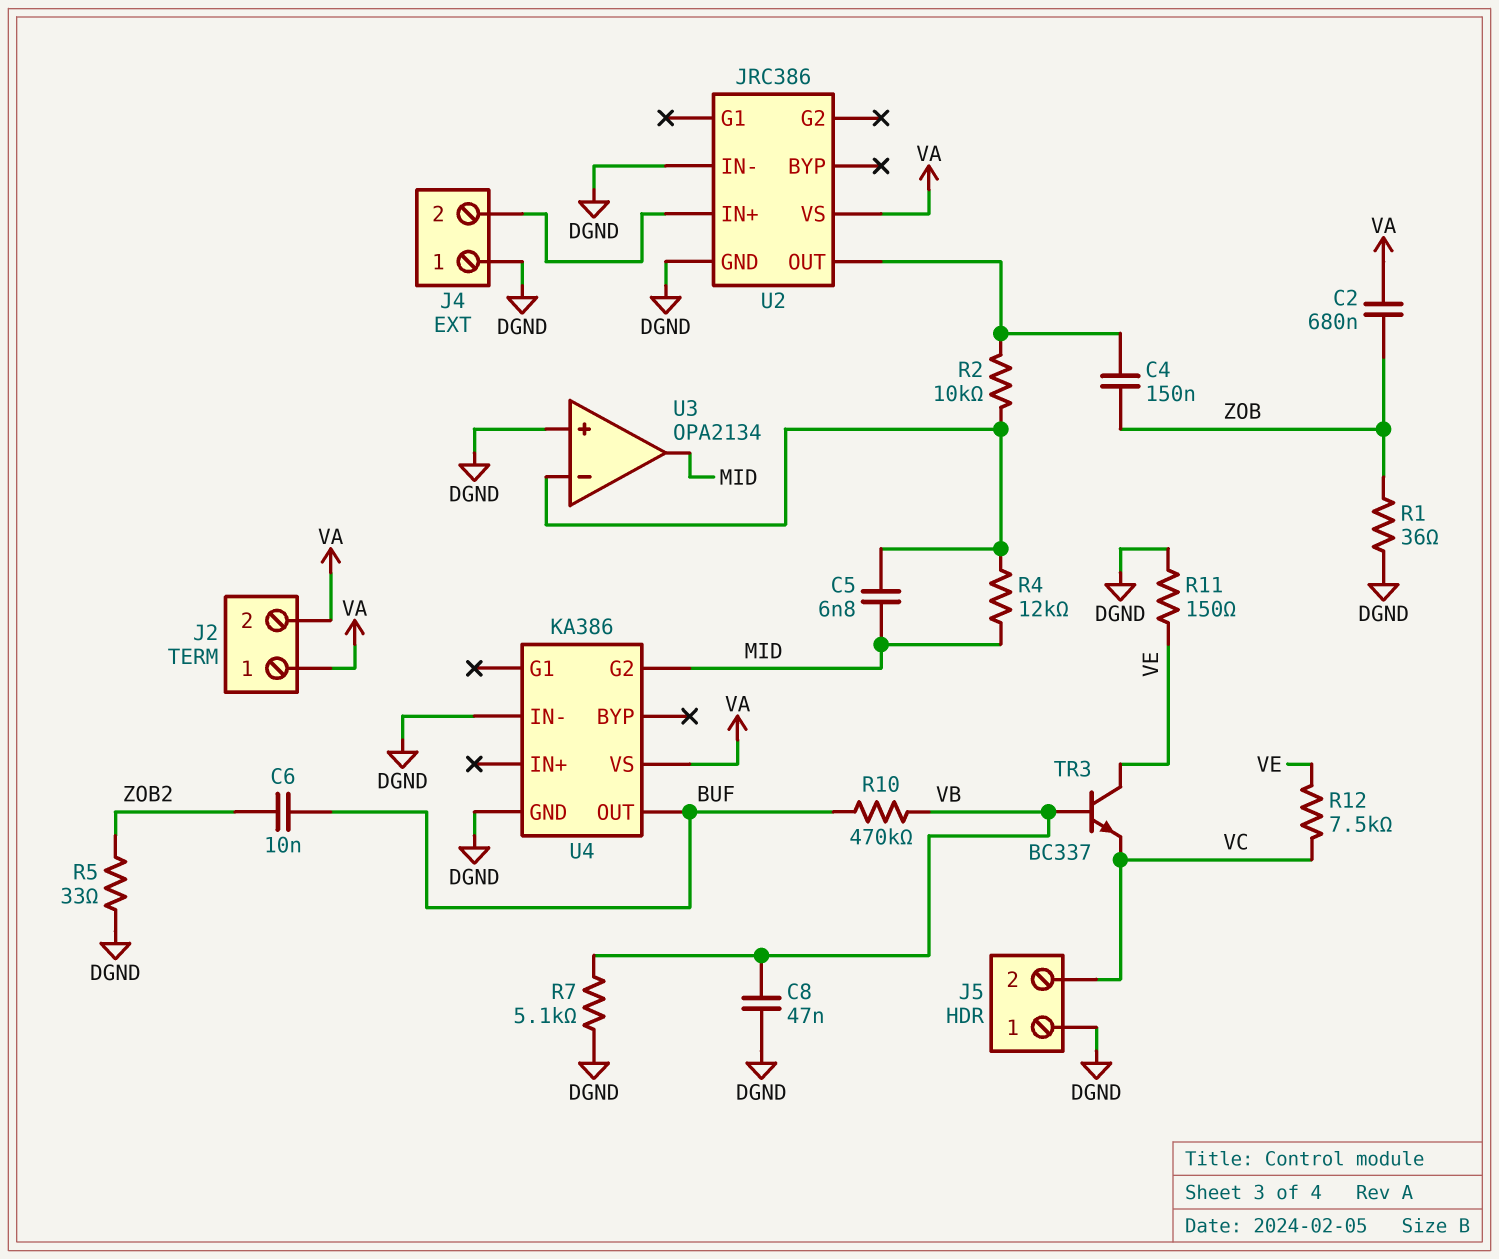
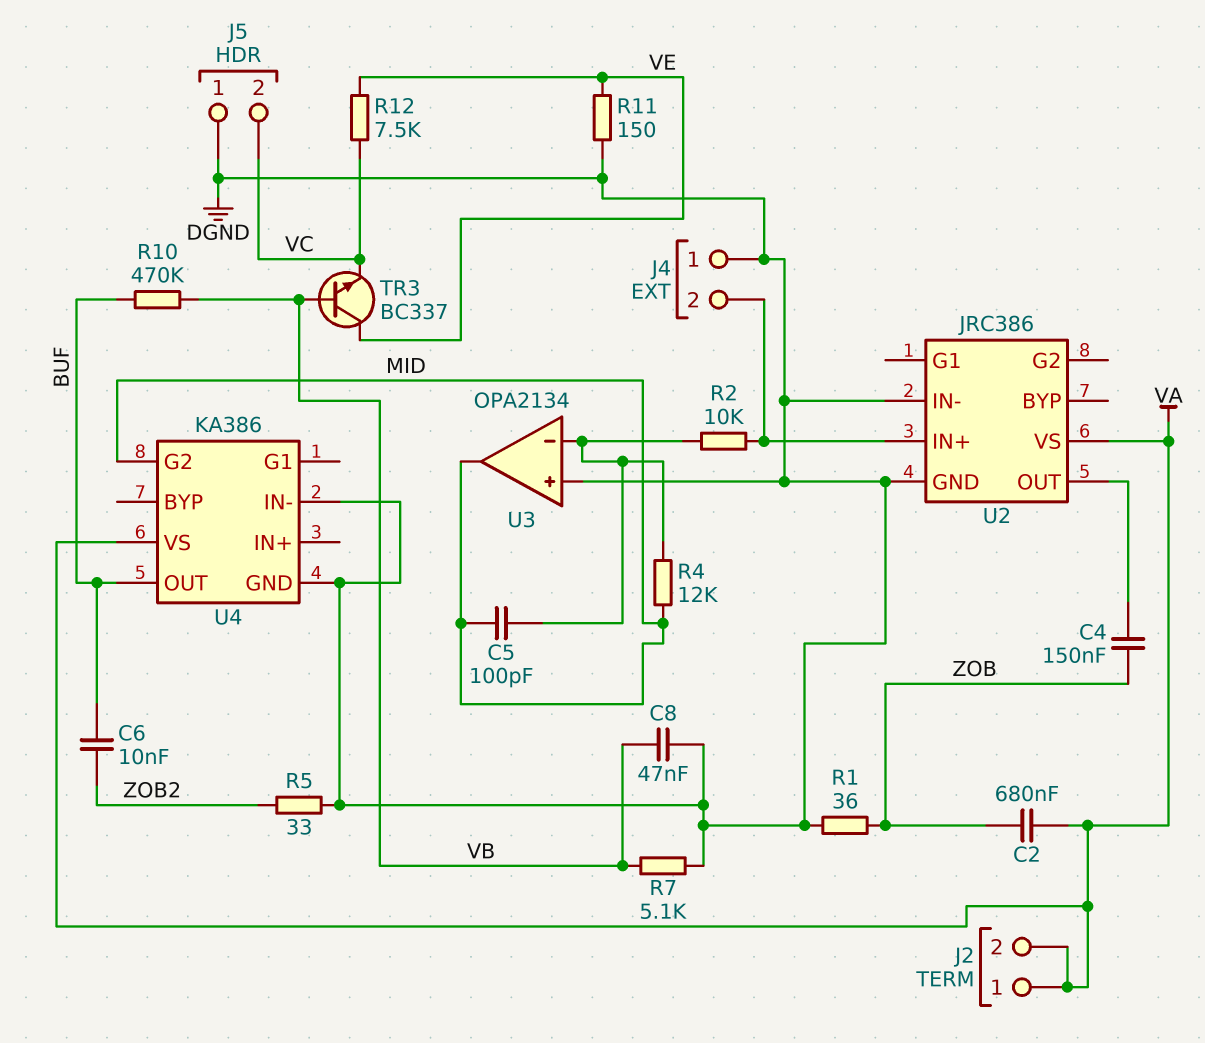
C5: 6.8nF (MID, U3/in-) -> 100pF (MID, U3/in-)
R2: 10k (U2/OUT, U3/in-) -> 10k (J4/2, U3/in-)

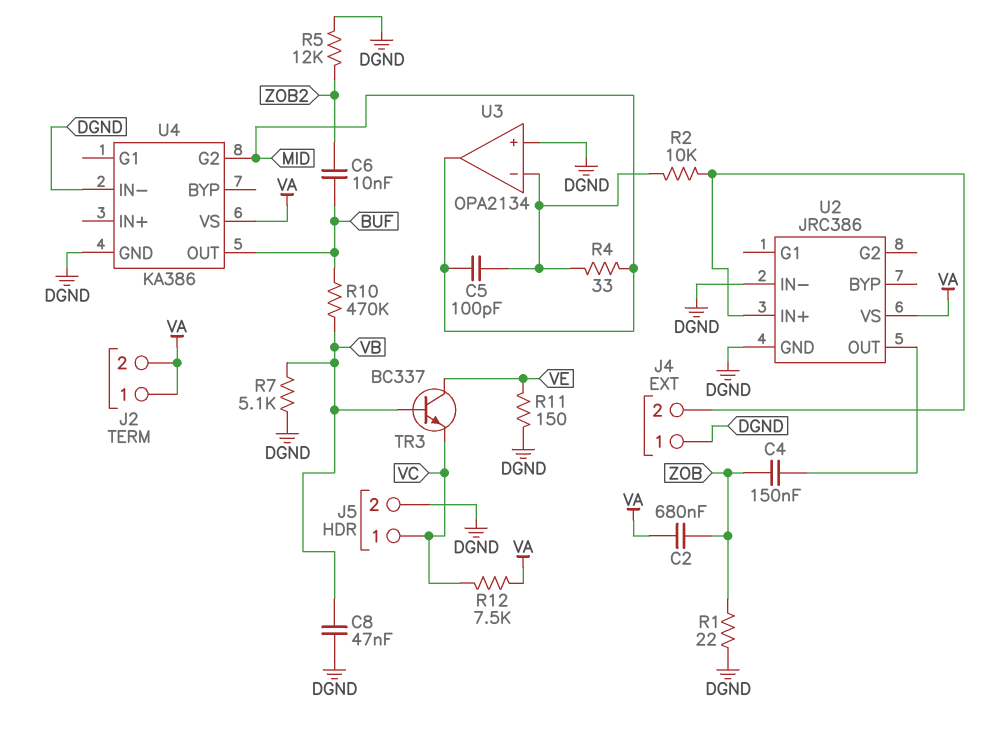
J5 pin 1: DGND -> VC
J5 pin 2: VC -> DGND
R1: 36 (DGND, ZOB) -> 22 (DGND, ZOB)
R4: 12k (MID, U3/in-) -> 33 (MID, U3/in-)
R5: 33 (DGND, ZOB2) -> 12k (DGND, ZOB2)
R12: 7.5k (VC, VE) -> 7.5k (VA, VC)

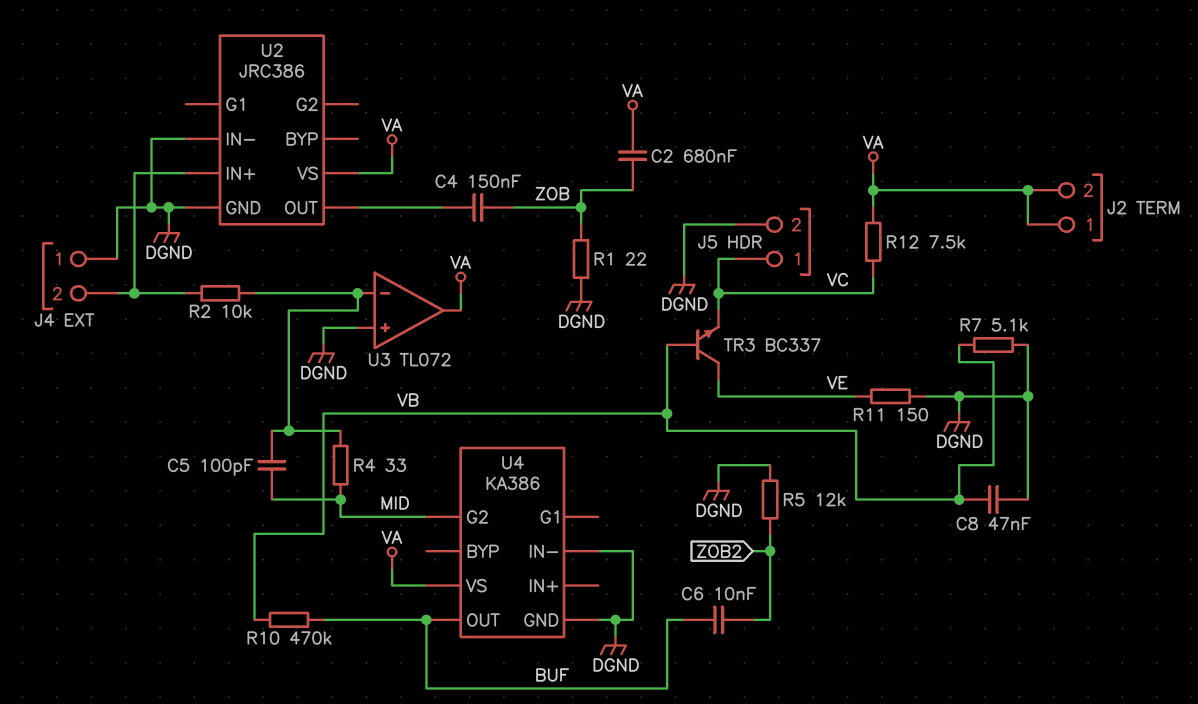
U3: OPA2134 -> TL072
U3 pin out: MID -> VA

